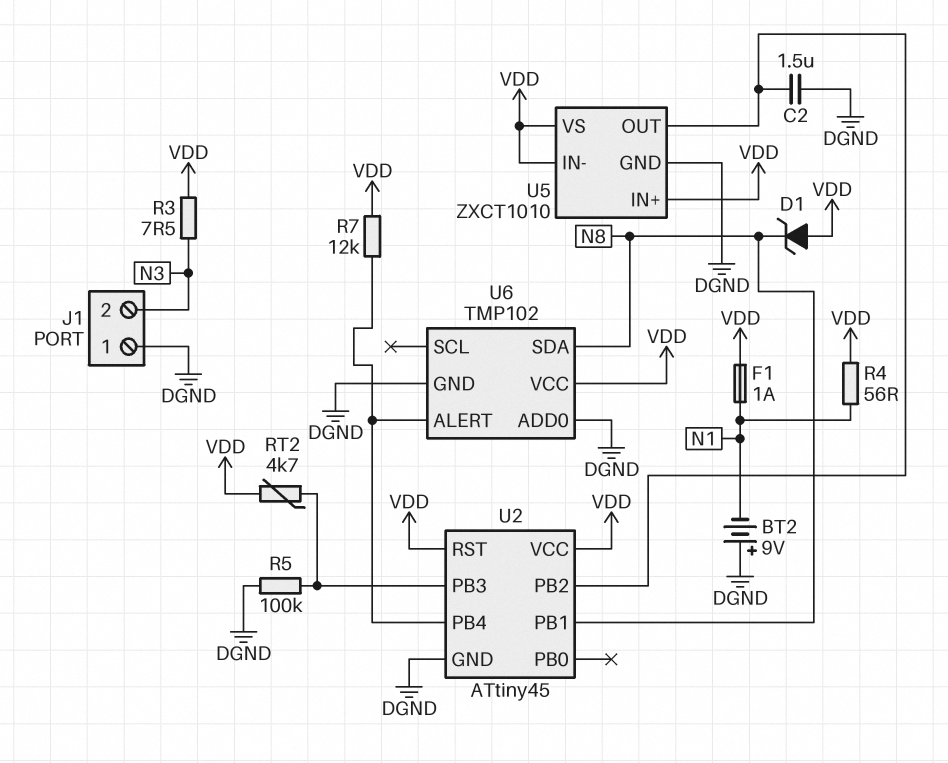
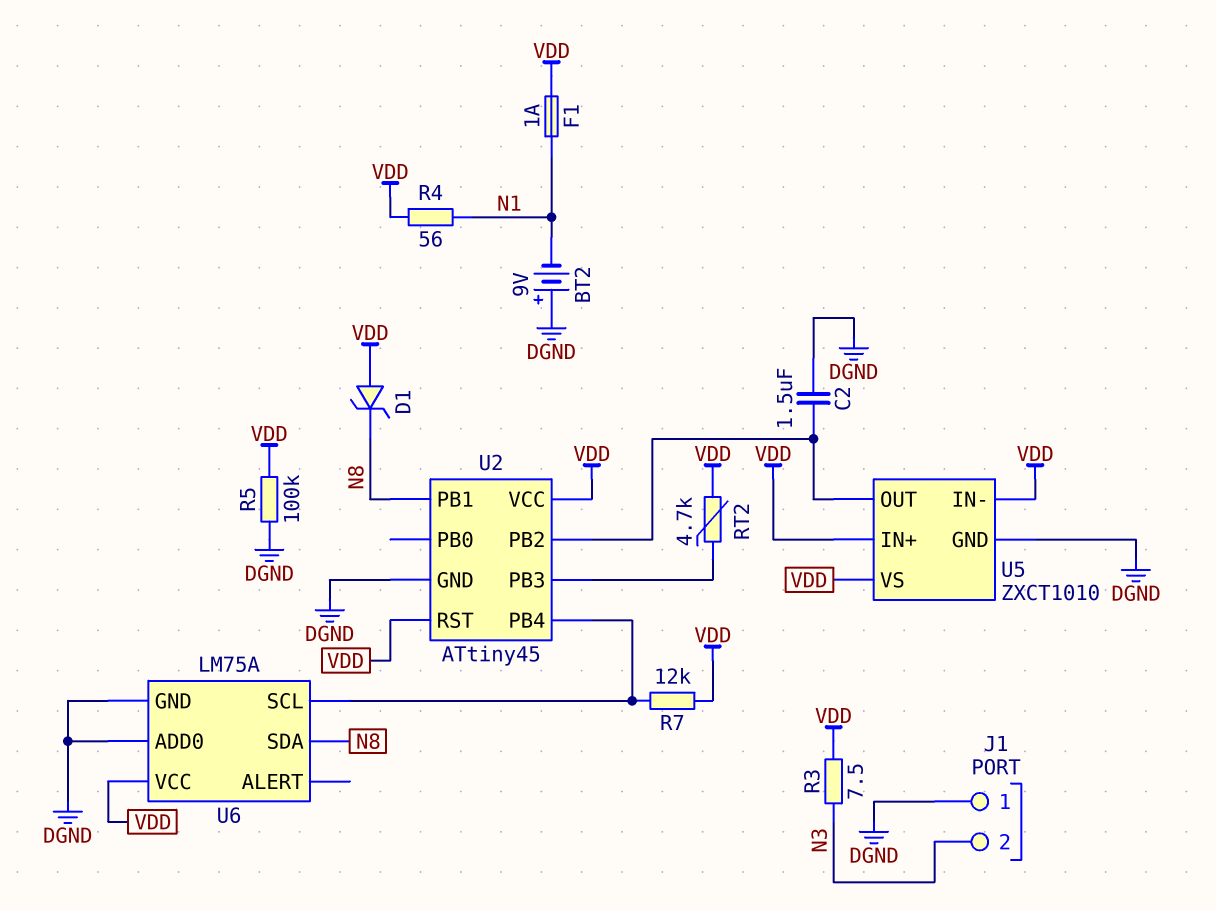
R5: 100k (DGND, U2/PB3) -> 100k (DGND, VDD)
U6: TMP102 -> LM75A
U6 pin ALERT: U2/PB4 -> none
U6 pin SCL: none -> U2/PB4

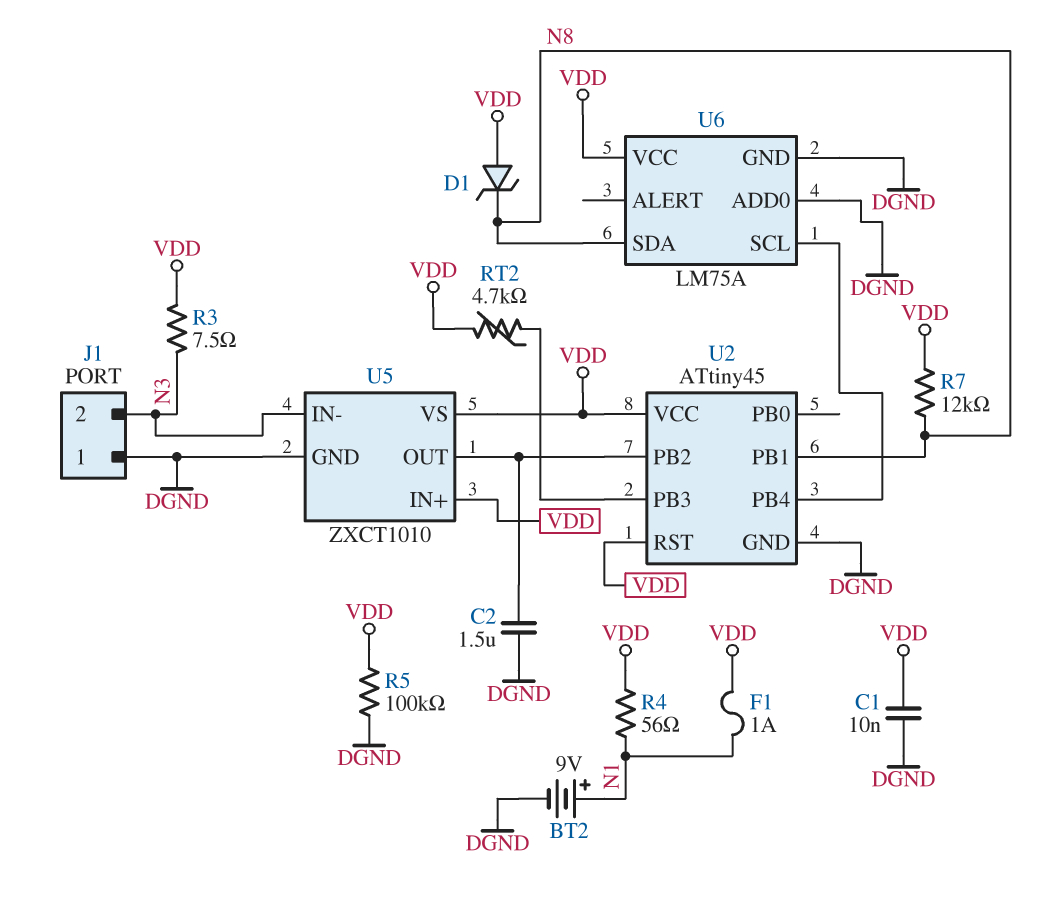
BT2: 9V (plus DGND, minus N1) -> 9V (plus N1, minus DGND)
C1: none -> 10nF (DGND, VDD)
R7: 12k (U2/PB4, VDD) -> 12k (N8, VDD)
U5 pin IN-: VDD -> N3

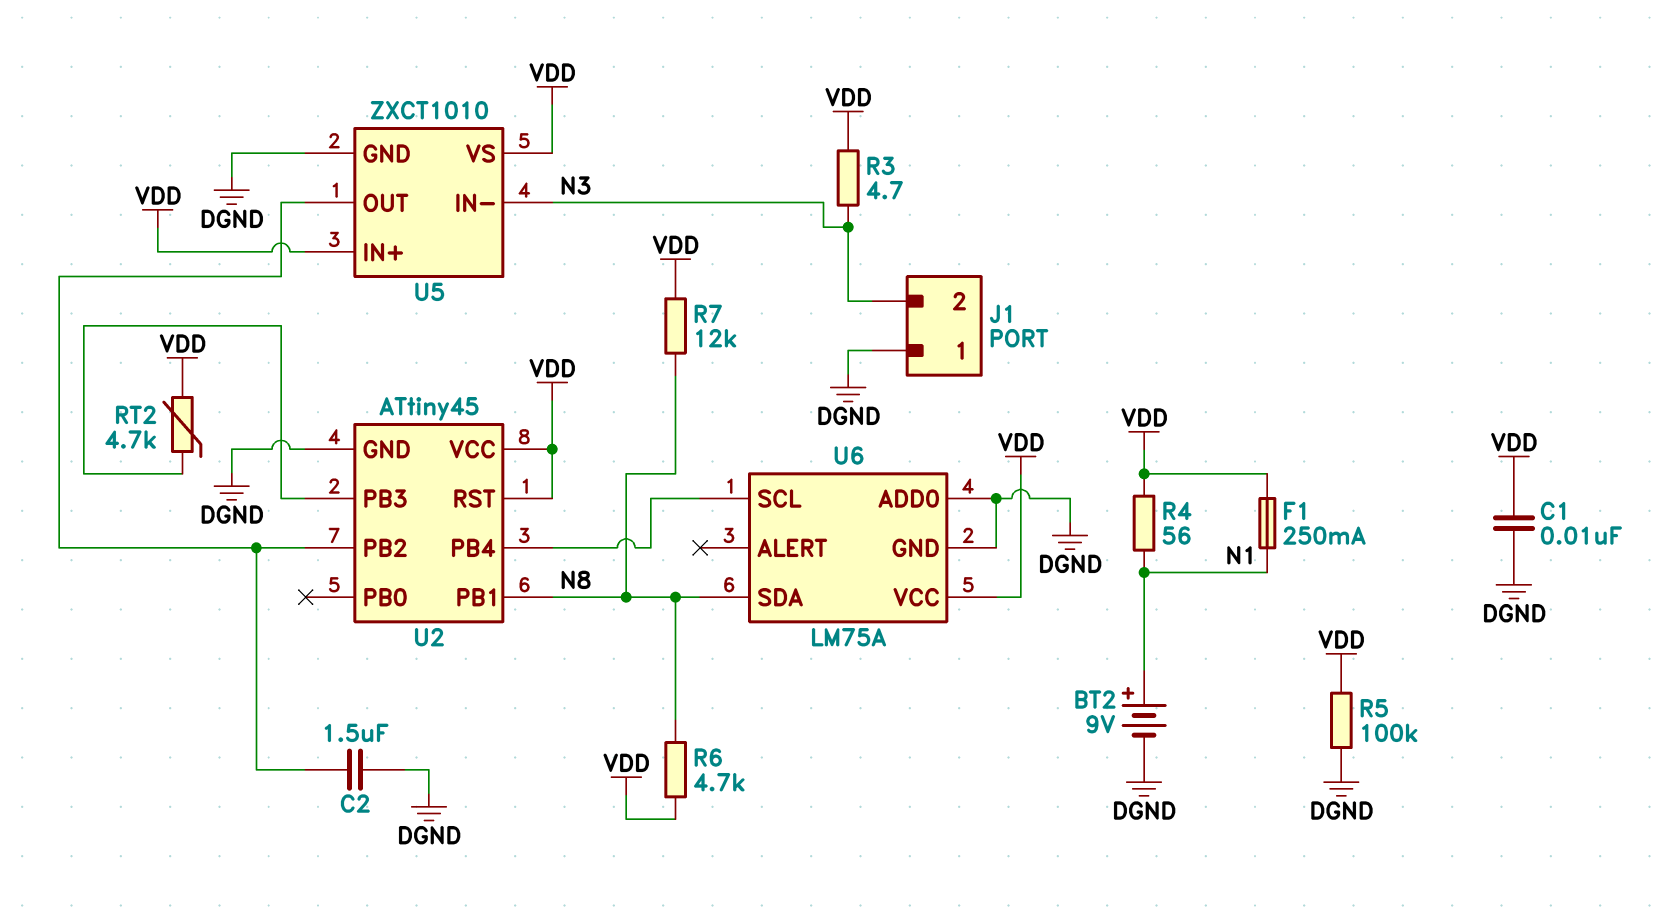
D1: zener (A VDD, K N8) -> none
F1: 1A (N1, VDD) -> 250mA (N1, VDD)
R3: 7.5 (N3, VDD) -> 4.7 (N3, VDD)
R6: none -> 4.7k (N8, VDD)

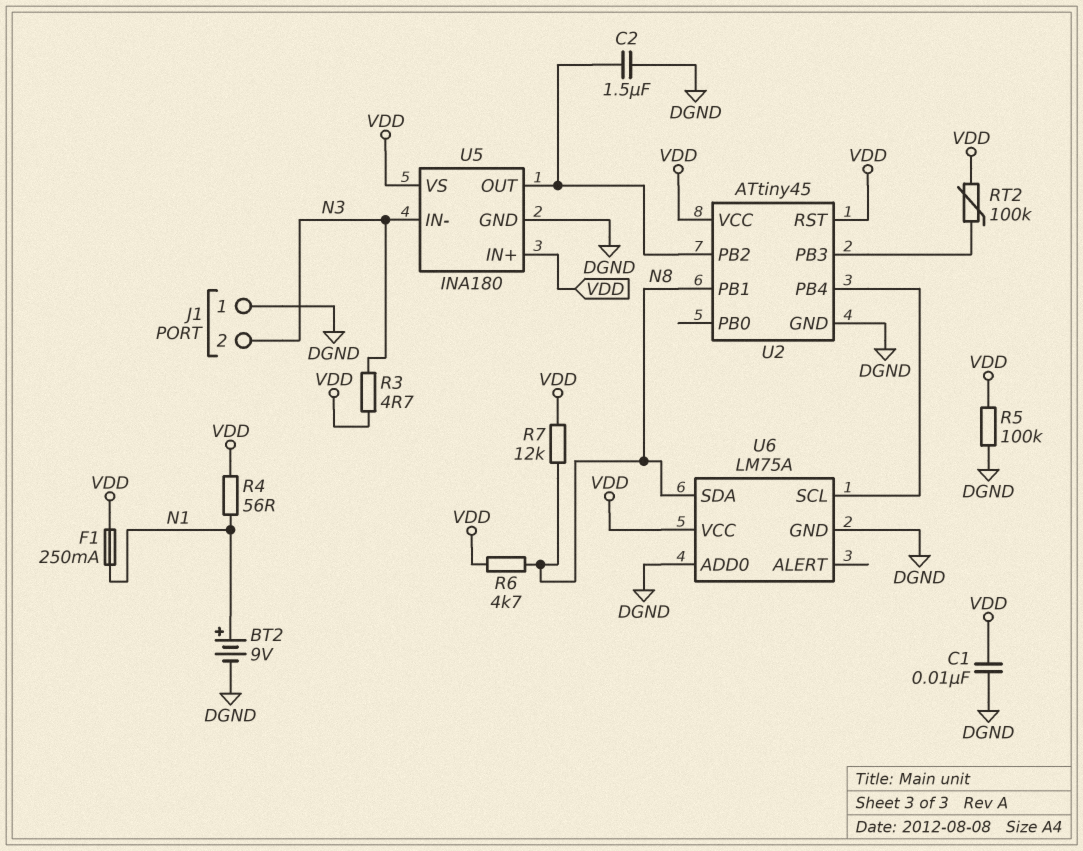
RT2: 4.7k (U2/PB3, VDD) -> 100k (U2/PB3, VDD)
U5: ZXCT1010 -> INA180

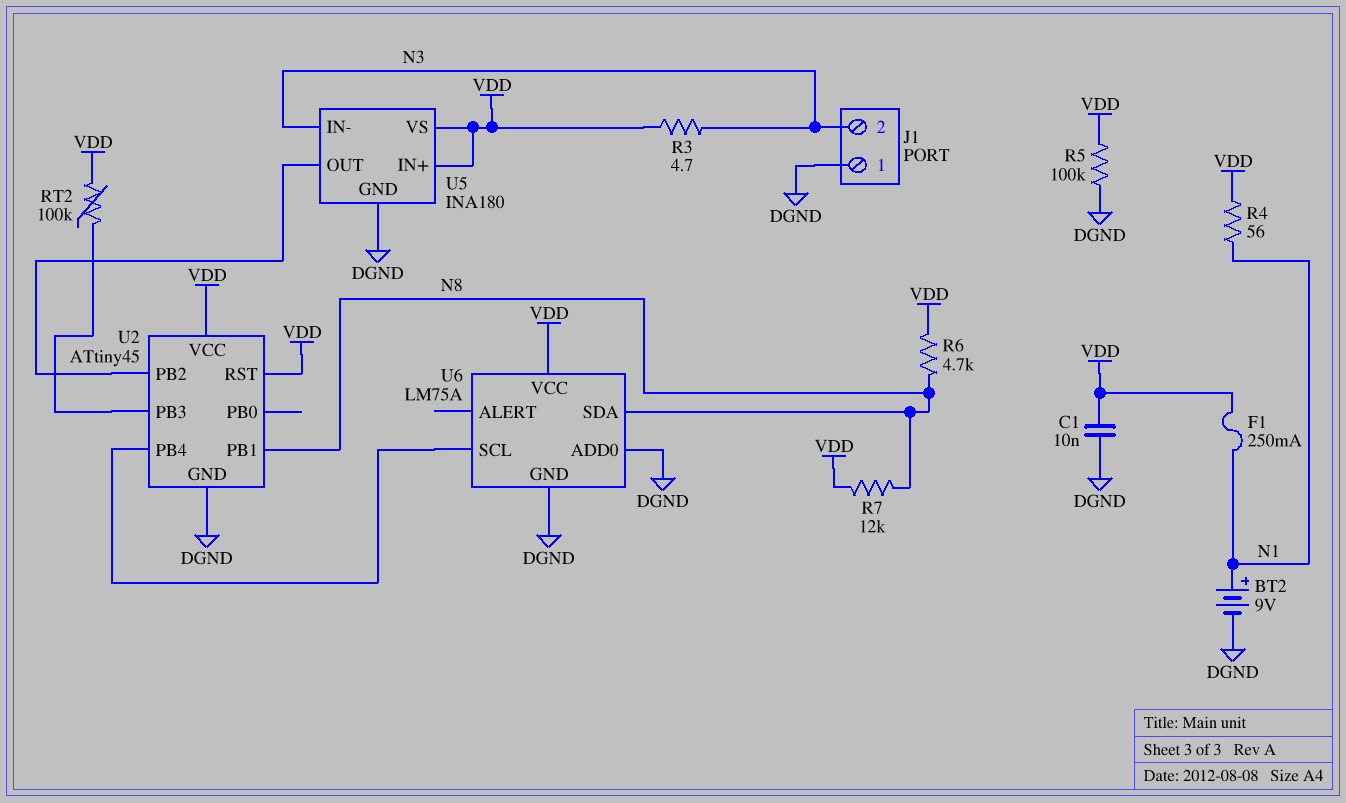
C2: 1.5uF (DGND, U2/PB2) -> none

